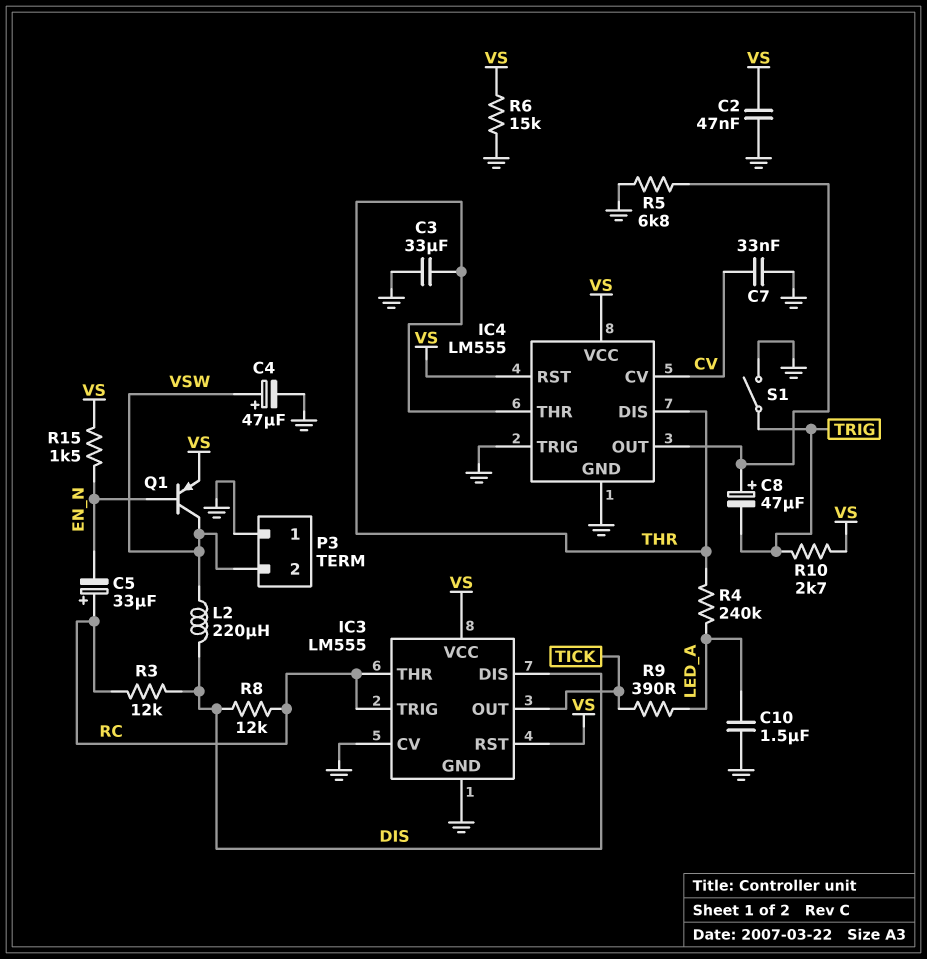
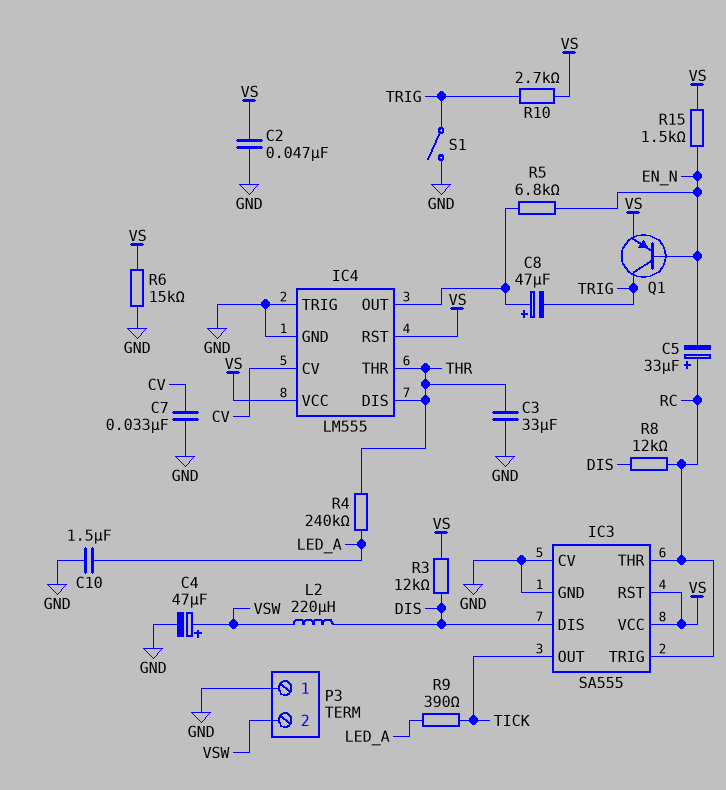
IC3: LM555 -> SA555
Q1: PNP (B EN_N, C VSW, E VS) -> PNP (B EN_N, C TRIG, E VS)
R3: 12k (DIS, RC) -> 12k (DIS, VS)
R5: 6.8k (GND, IC4/OUT) -> 6.8k (EN_N, IC4/OUT)

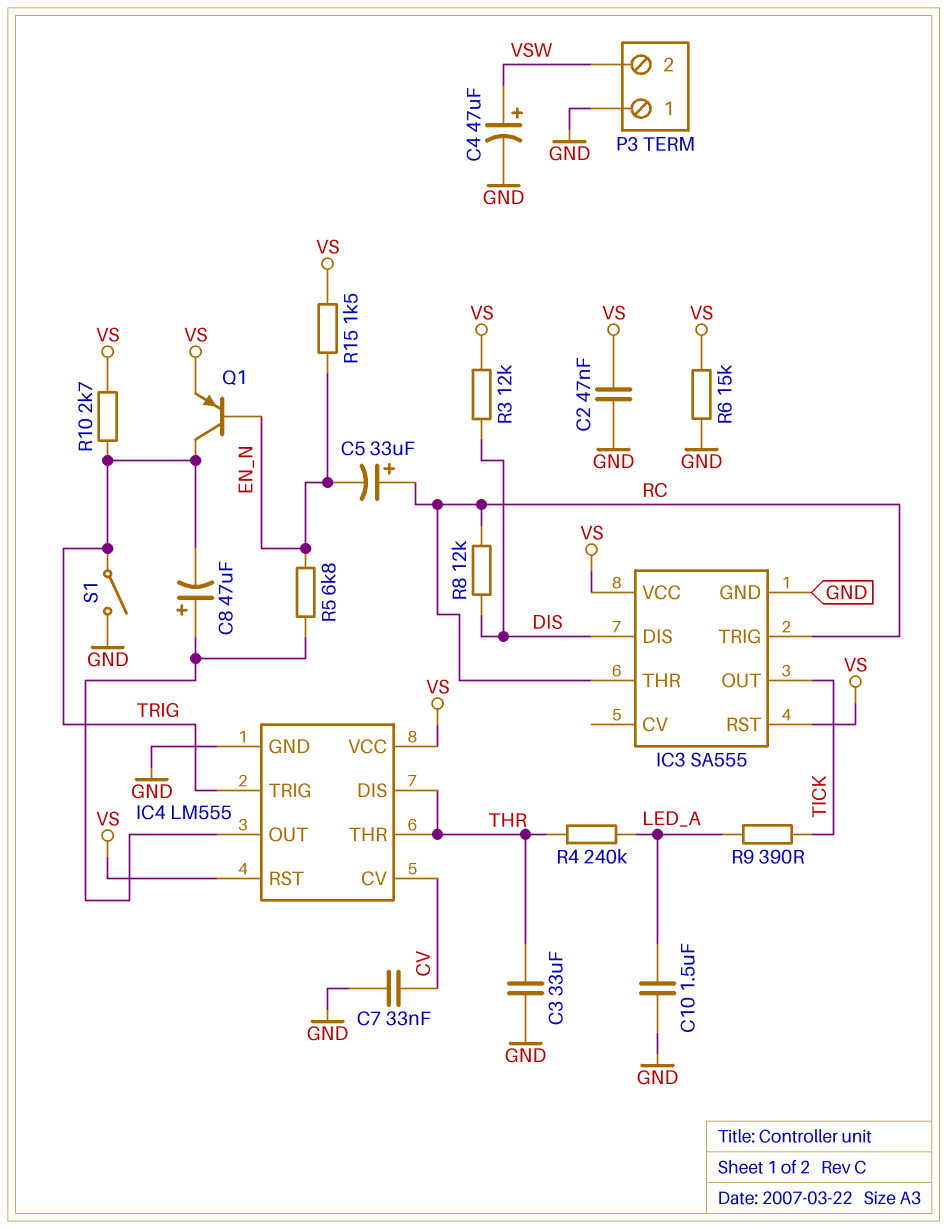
IC3 pin CV: GND -> none
IC4 pin TRIG: GND -> TRIG
L2: 220uH (DIS, VSW) -> none

